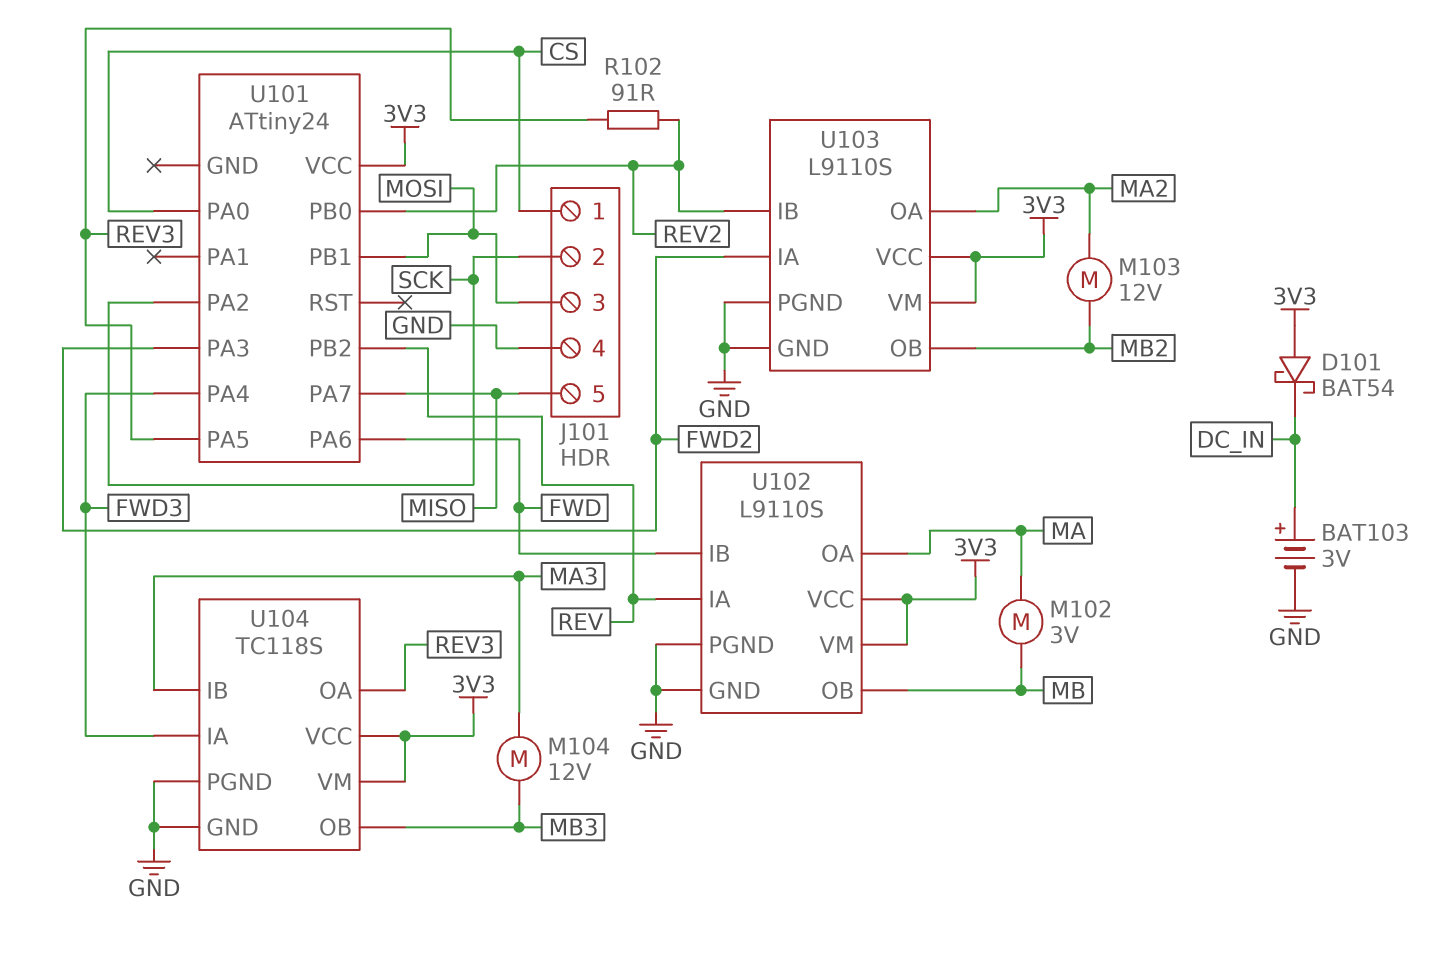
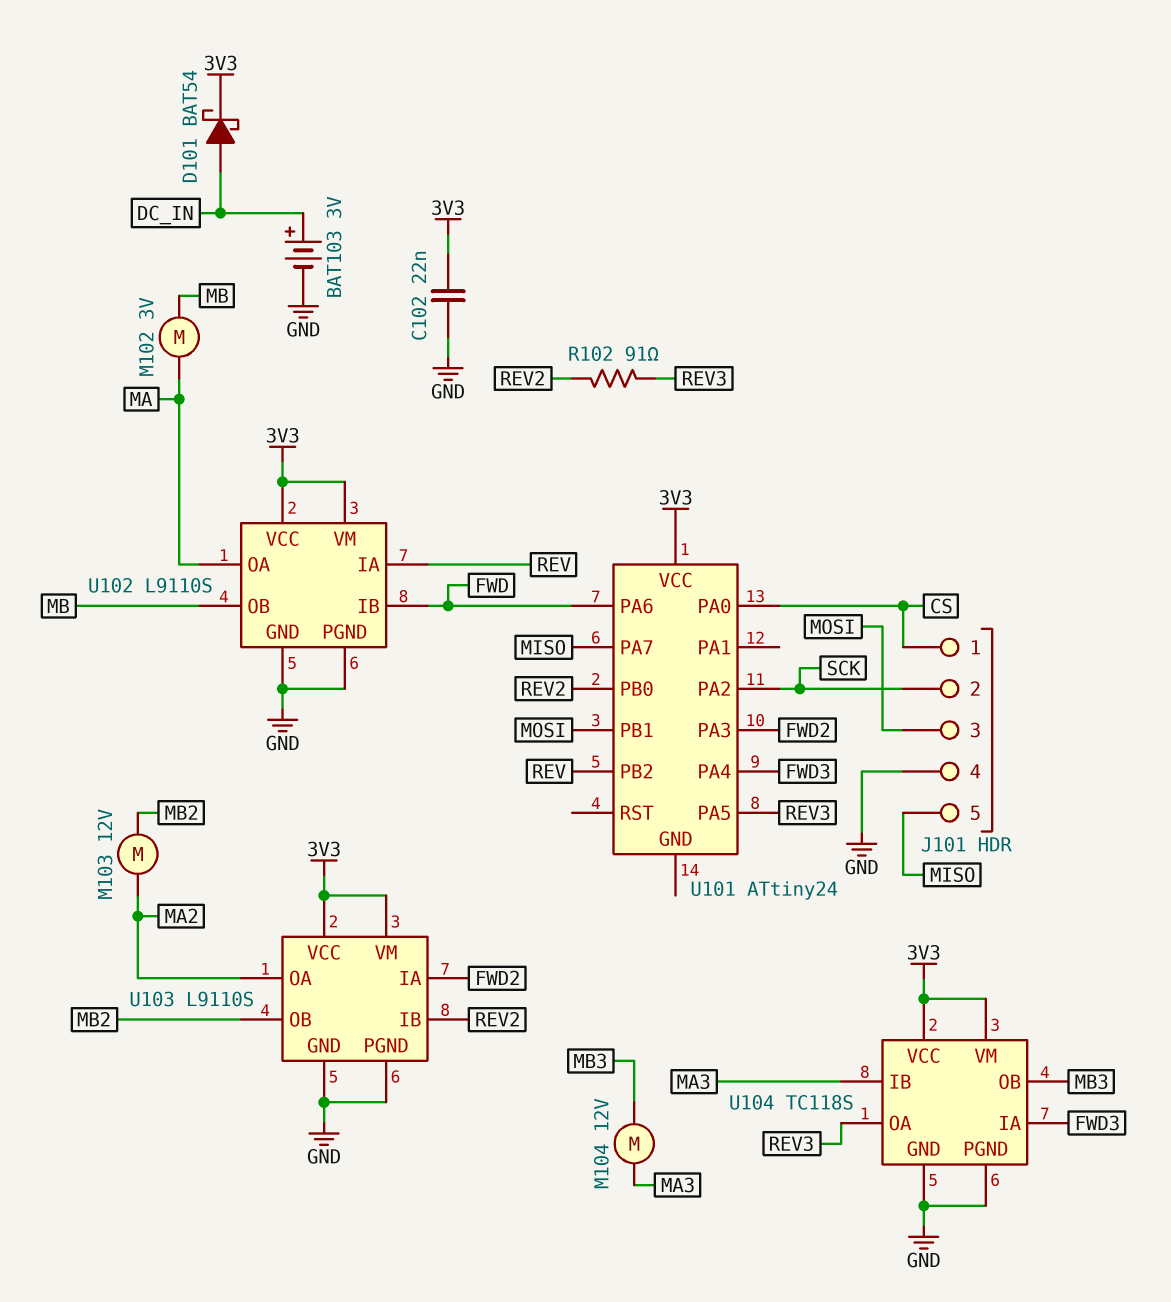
C102: none -> 22nF (3V3, GND)
D101: schottky BAT54 (A 3V3, K DC_IN) -> schottky BAT54 (A DC_IN, K 3V3)

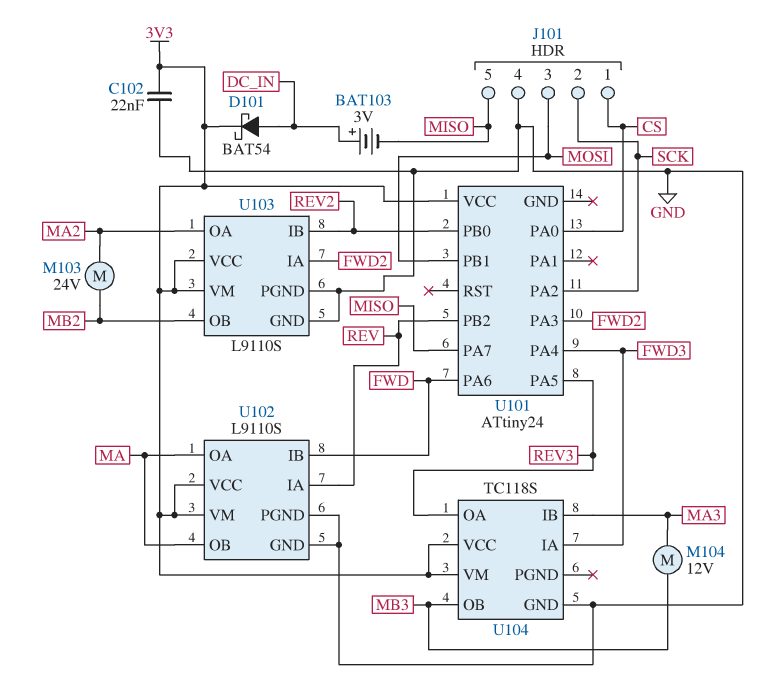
BAT103: 3V (plus DC_IN, minus GND) -> 3V (plus DC_IN, minus MISO)
M102: motor 3V (MA, MB) -> none
M103: motor 12V (MA2, MB2) -> motor 24V (MA2, MB2)
R102: 91 (REV2, REV3) -> none
U102 pin OB: MB -> MA
U104 pin PGND: GND -> none

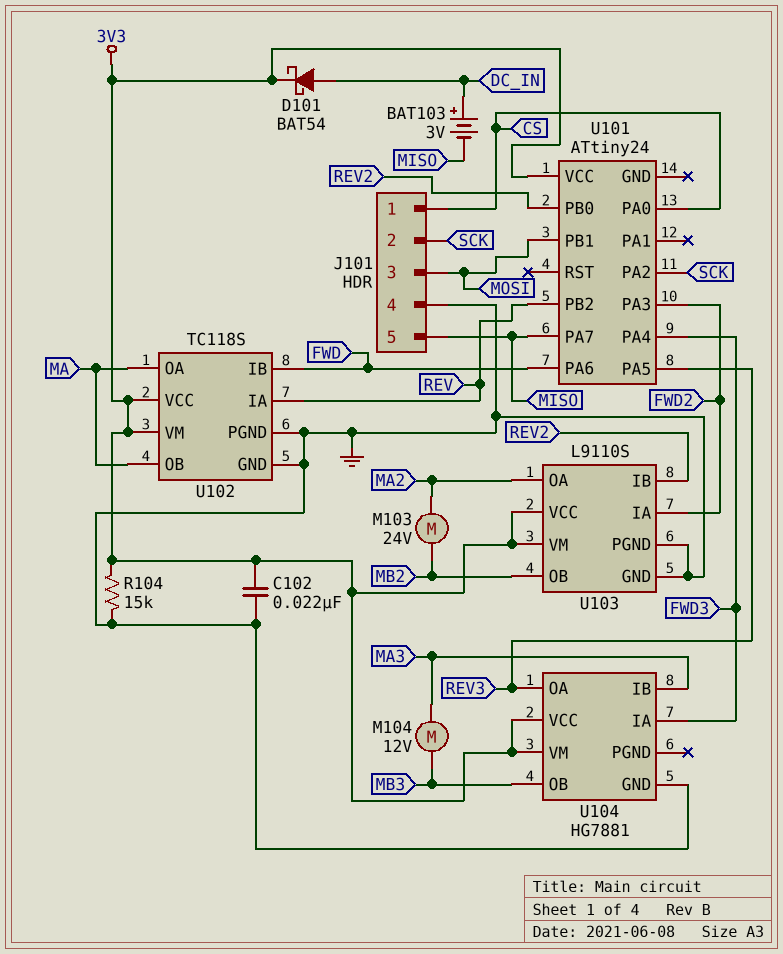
R104: none -> 15k (3V3, GND)
U102: L9110S -> TC118S
U104: TC118S -> HG7881

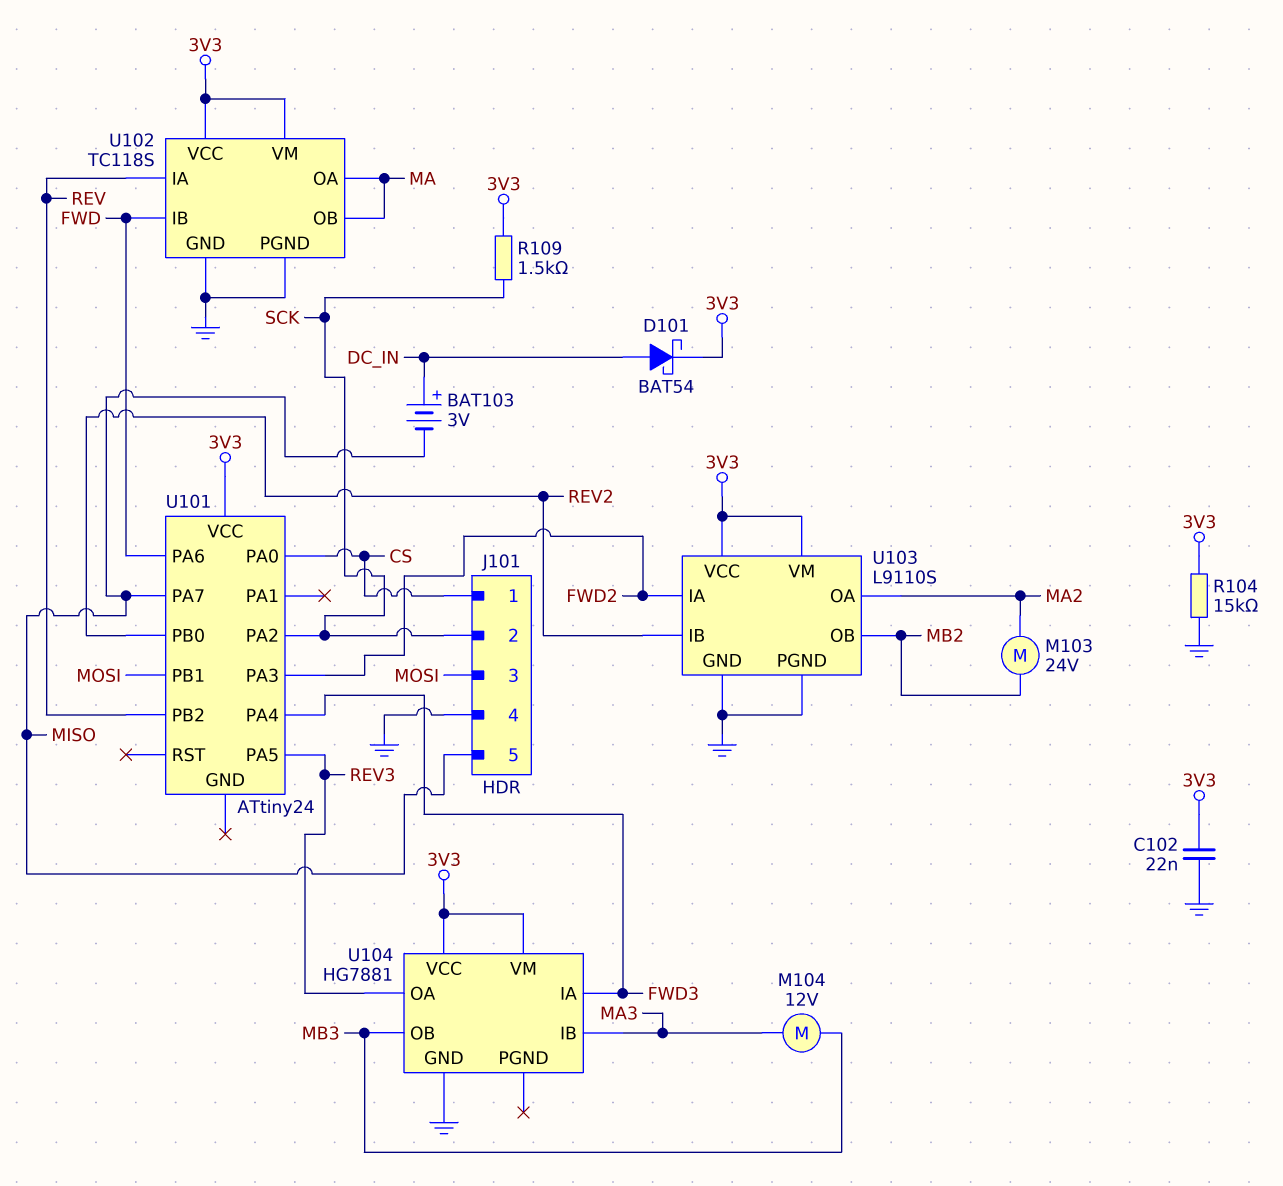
R109: none -> 1.5k (3V3, SCK)

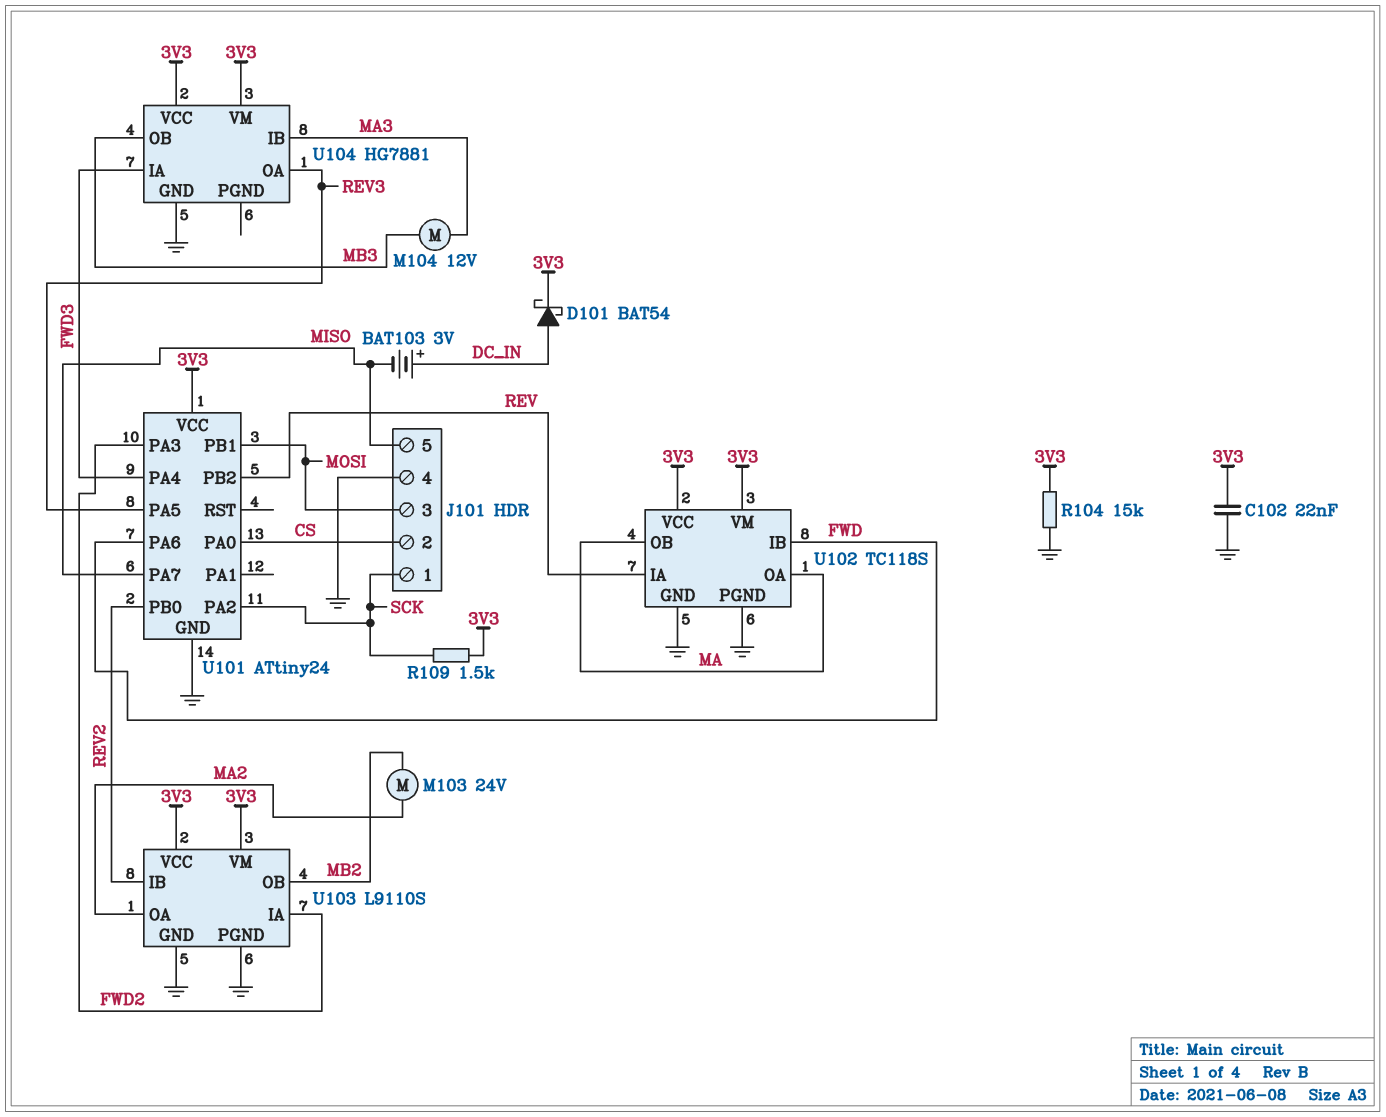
J101 pin 1: CS -> SCK
J101 pin 2: SCK -> CS
U101 pin GND: none -> GND

